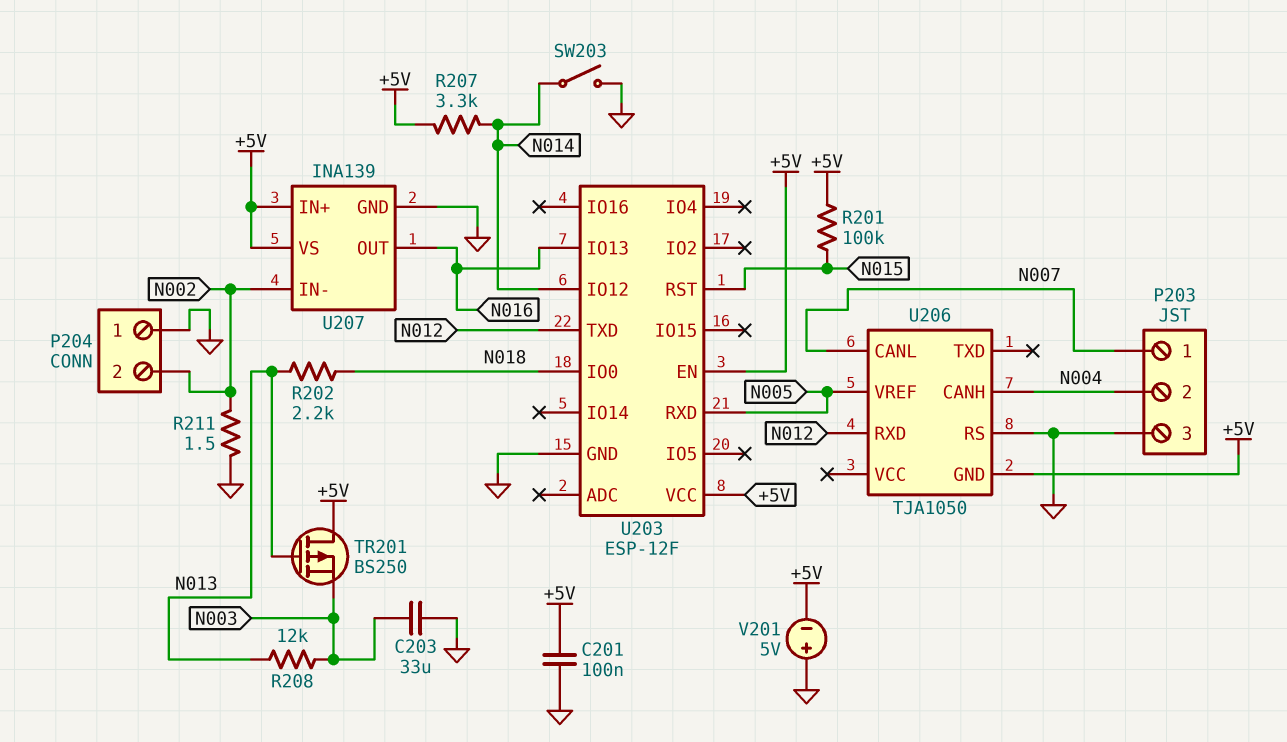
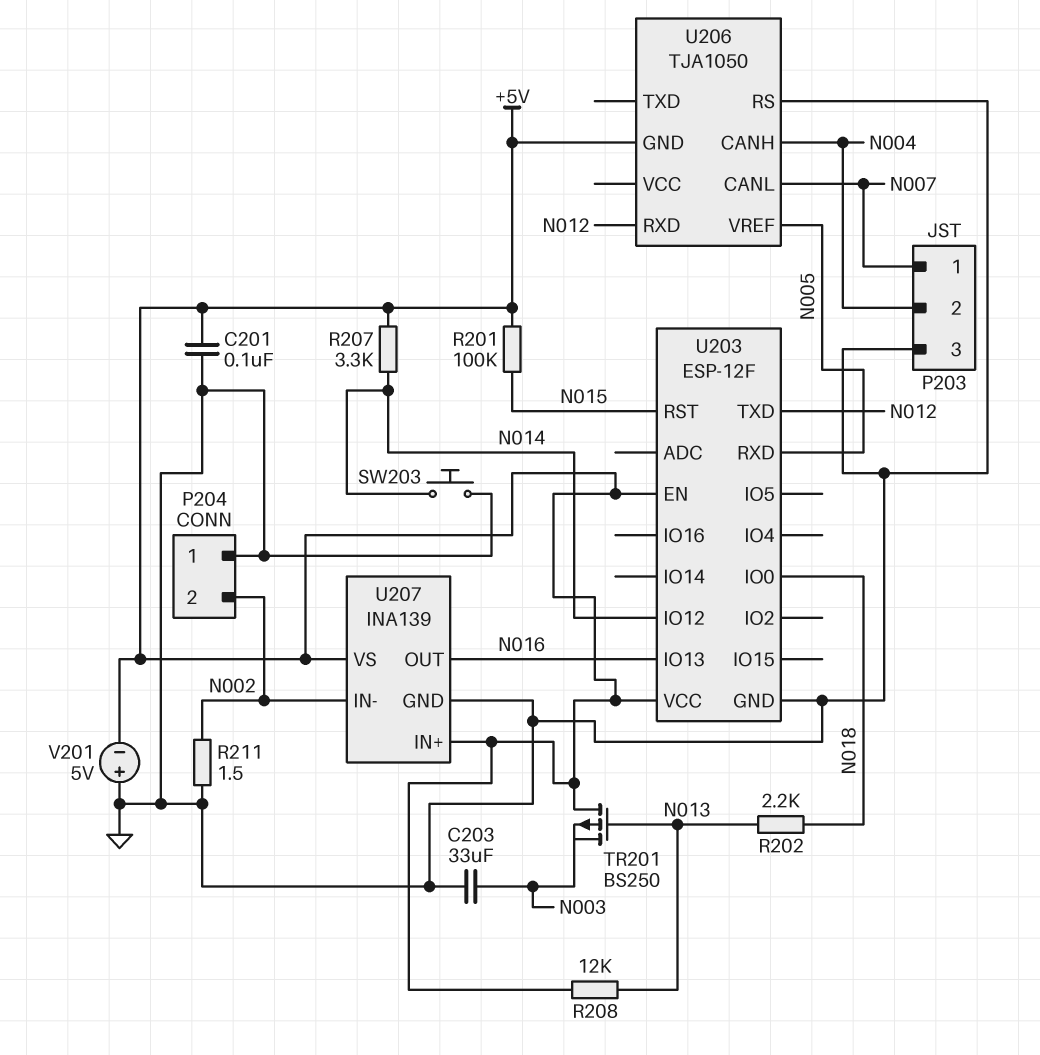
R208: 12k (N003, N013) -> 12k (+5V, N013)
SW203: switch (GND, N014) -> button (GND, N014)

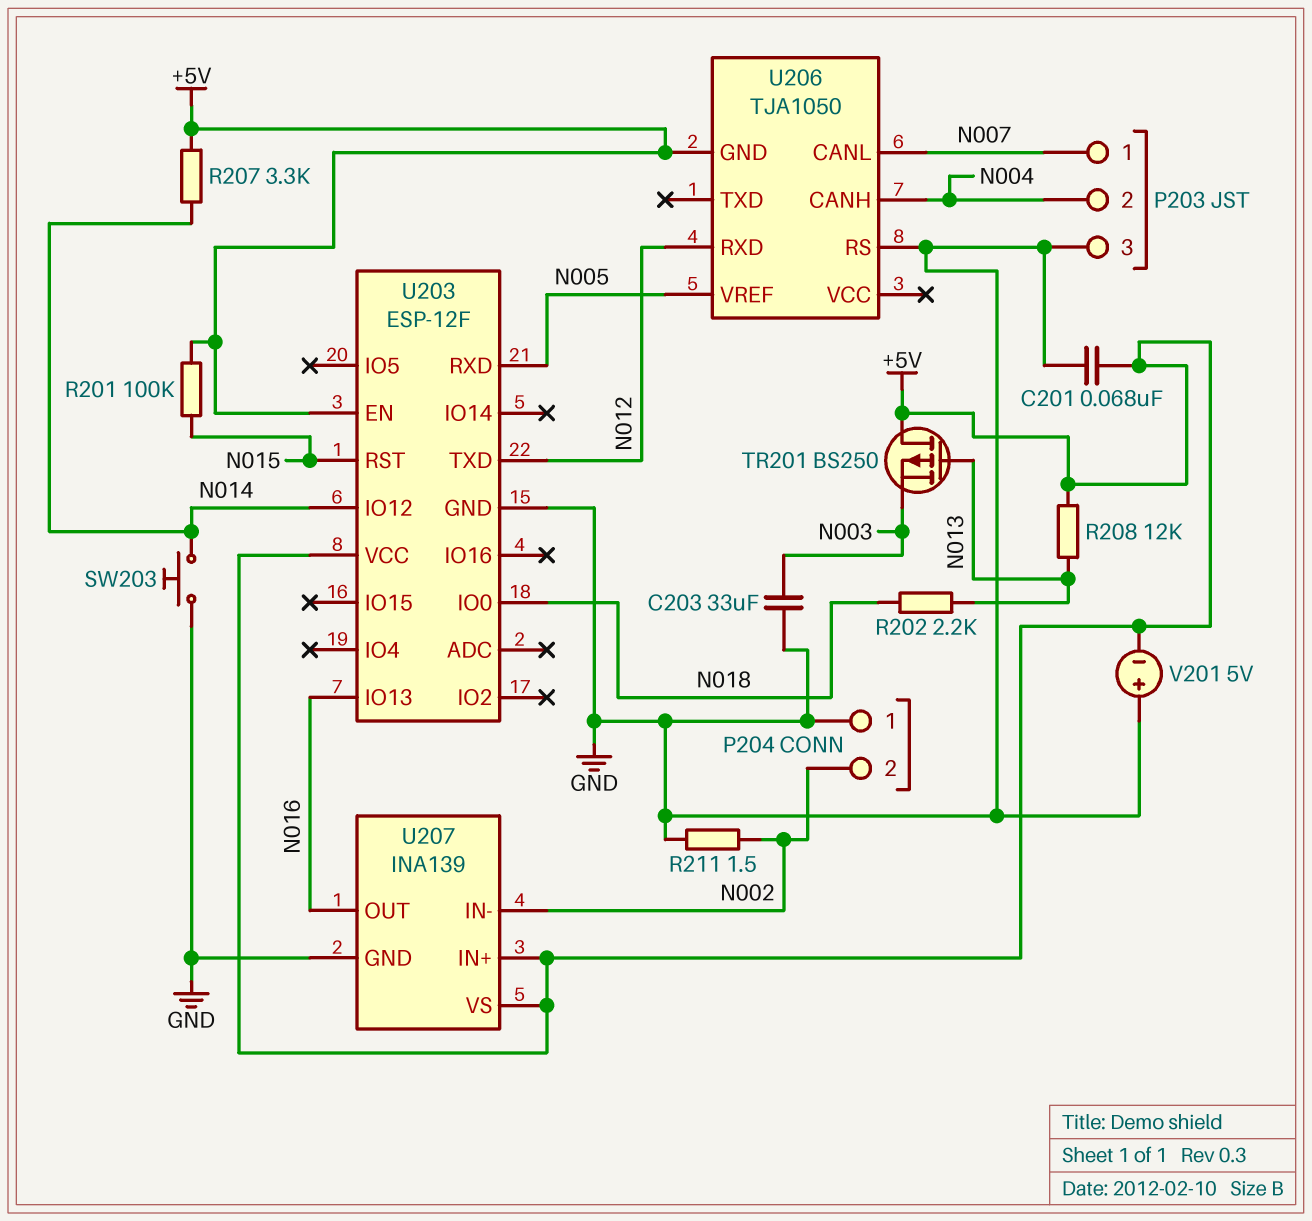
C201: 100nF (+5V, GND) -> 68nF (+5V, GND)

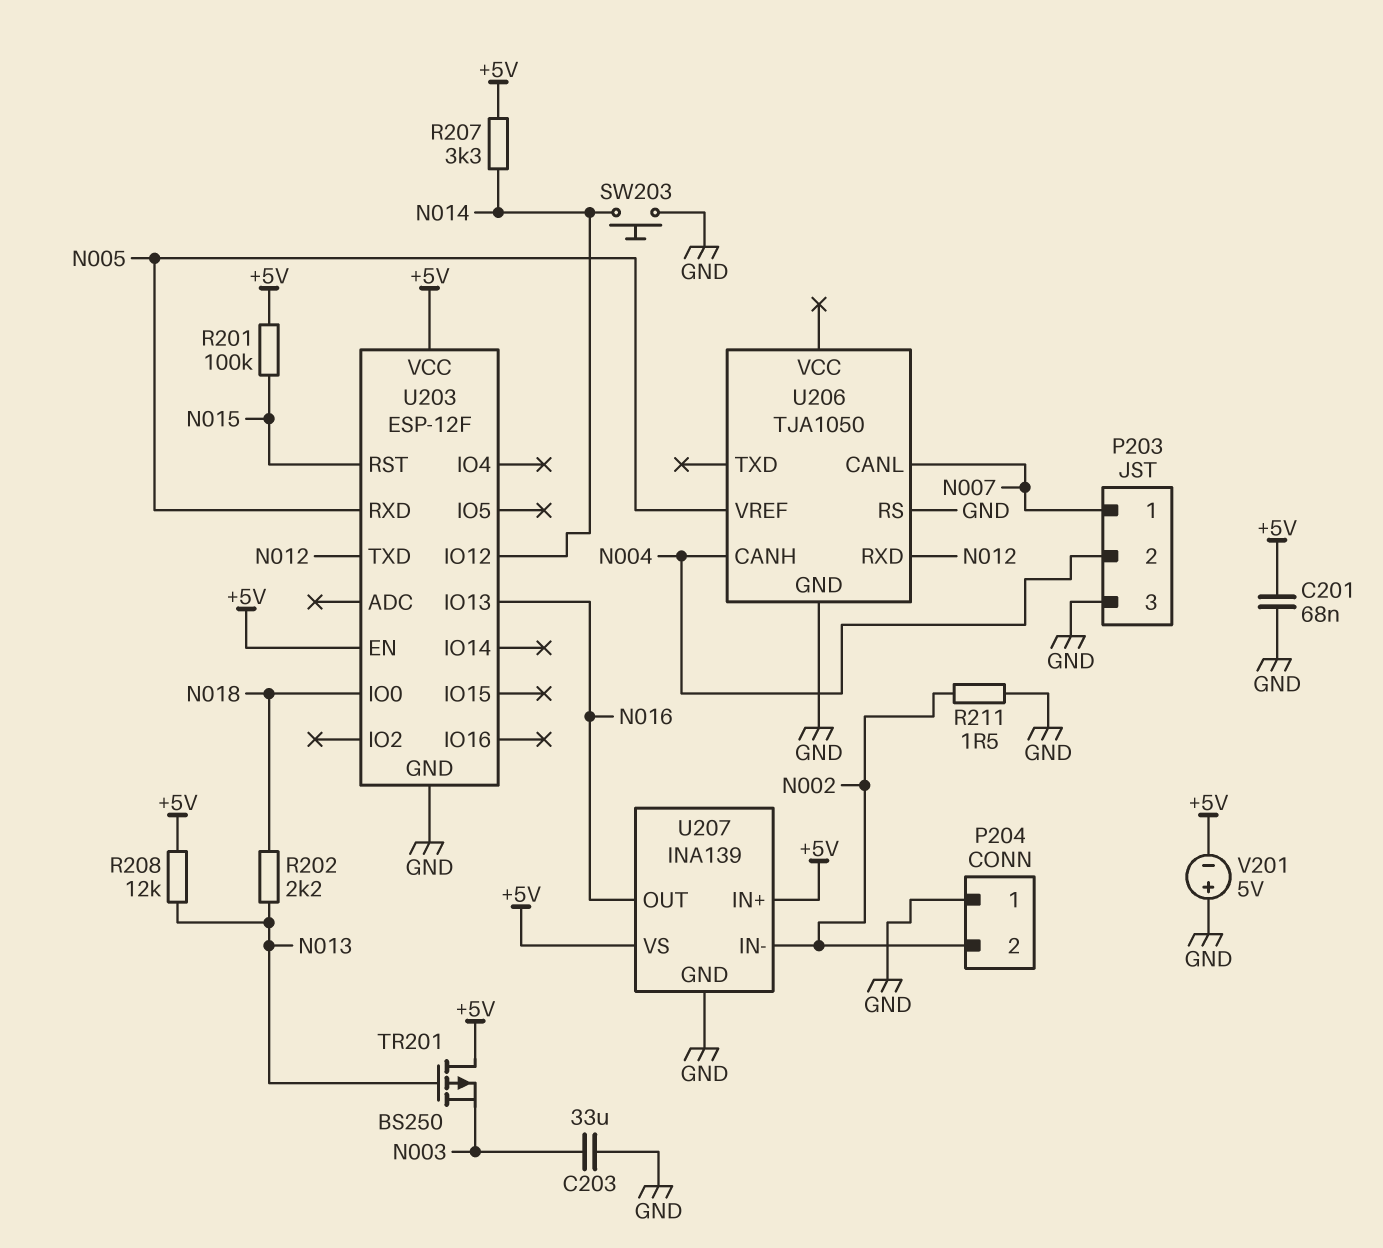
U206 pin GND: +5V -> GND

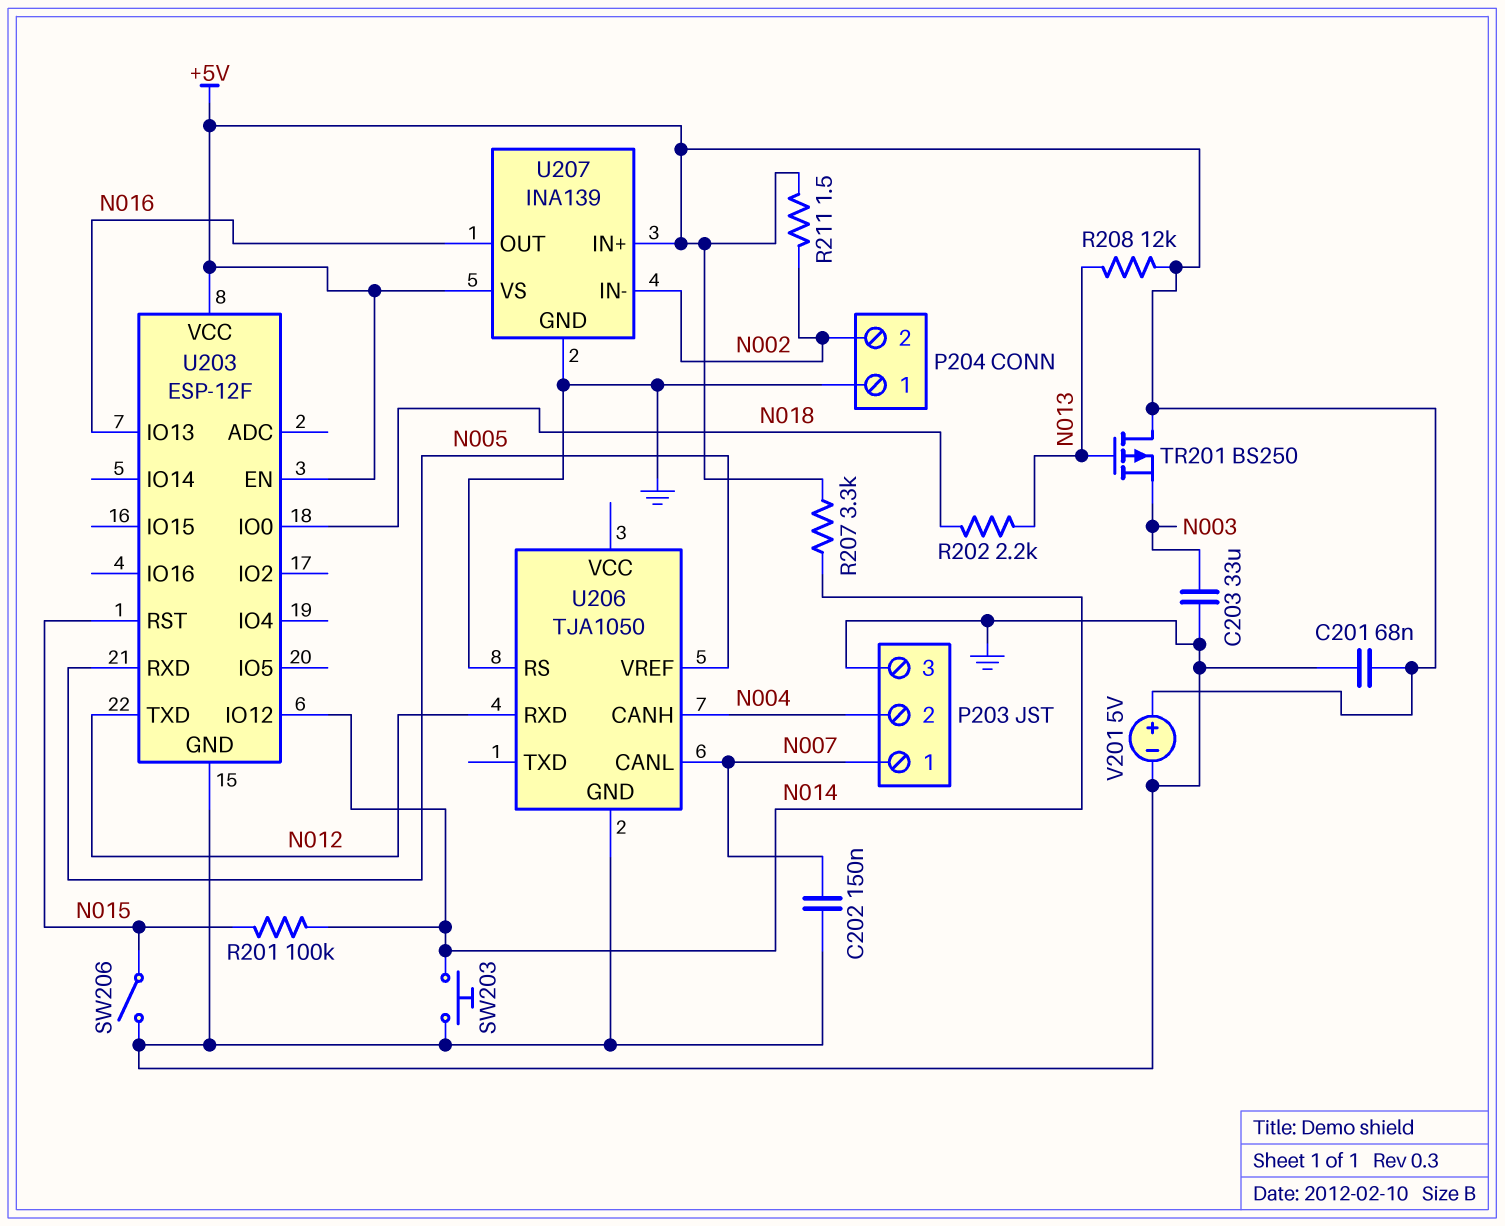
C202: none -> 150nF (GND, N007)
R201: 100k (+5V, N015) -> 100k (N014, N015)
R211: 1.5 (GND, N002) -> 1.5 (+5V, N002)
SW206: none -> switch (GND, N015)
V201: 5V (plus GND, minus +5V) -> 5V (plus +5V, minus GND)

